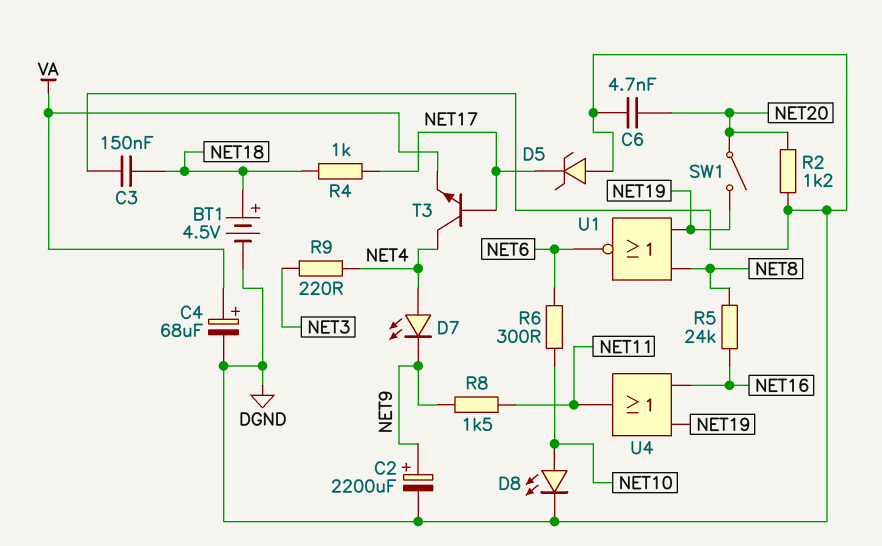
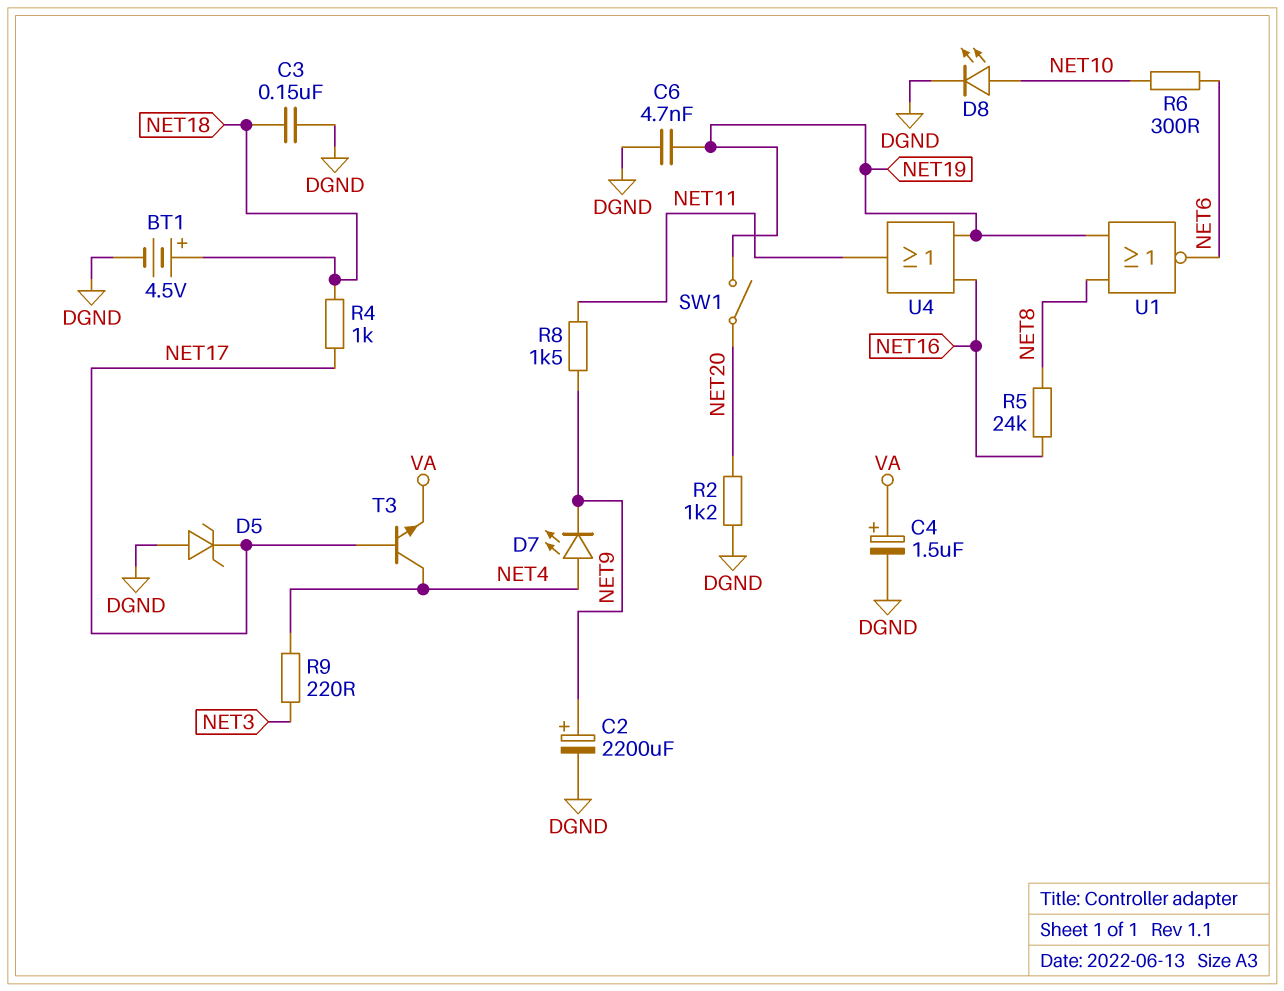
C4: 68uF (plus VA, minus DGND) -> 1.5uF (plus VA, minus DGND)
C6: 4.7nF (DGND, NET20) -> 4.7nF (DGND, NET19)

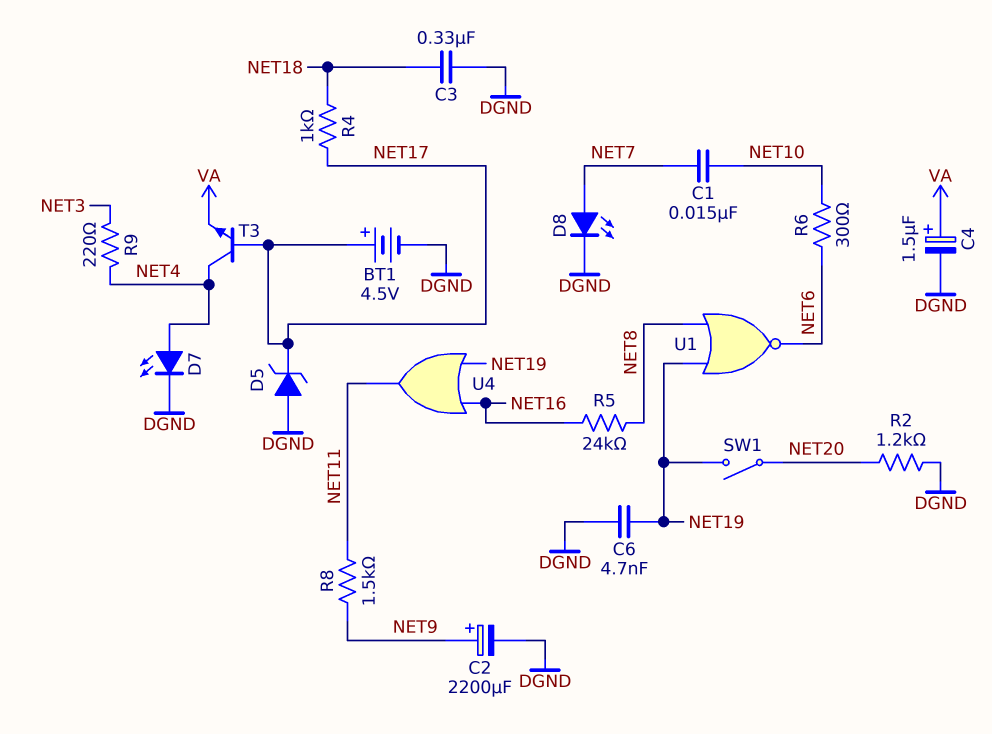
BT1: 4.5V (plus NET18, minus DGND) -> 4.5V (plus NET17, minus DGND)
C1: none -> 15nF (NET7, NET10)
C3: 150nF (DGND, NET18) -> 330nF (DGND, NET18)
D7: LED (A NET4, K NET9) -> LED (A NET4, K DGND)
D8: LED (A NET10, K DGND) -> LED (A NET7, K DGND)

